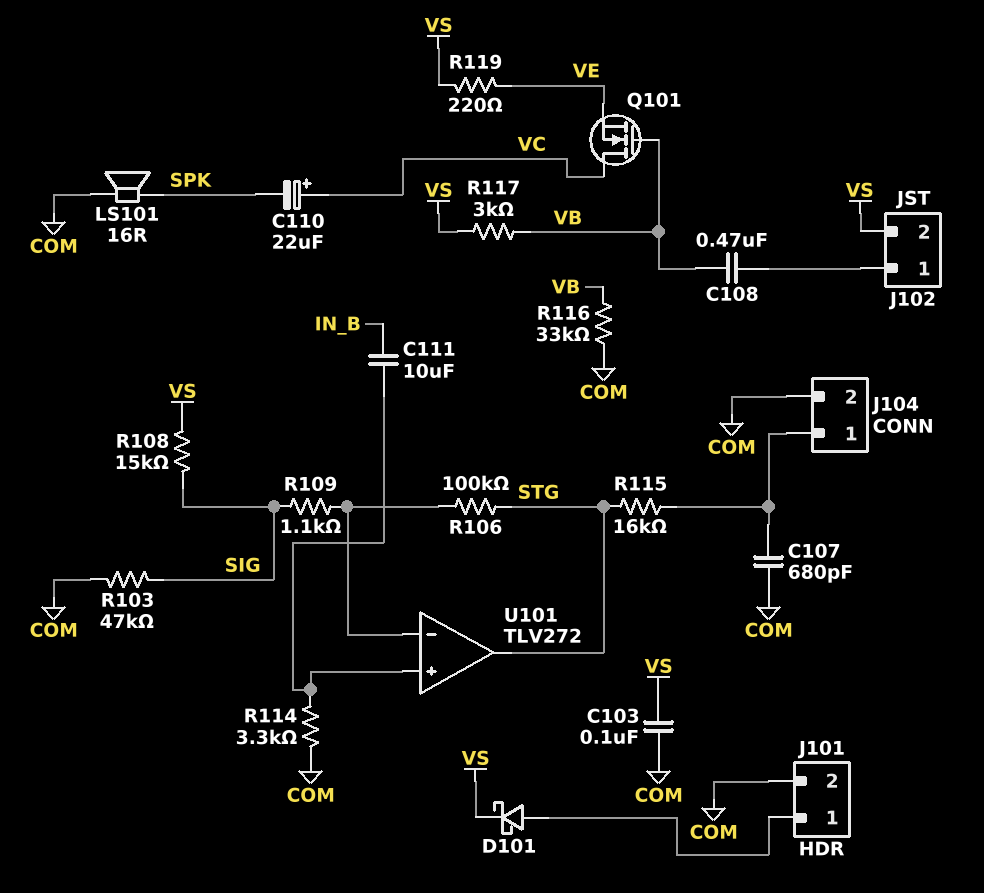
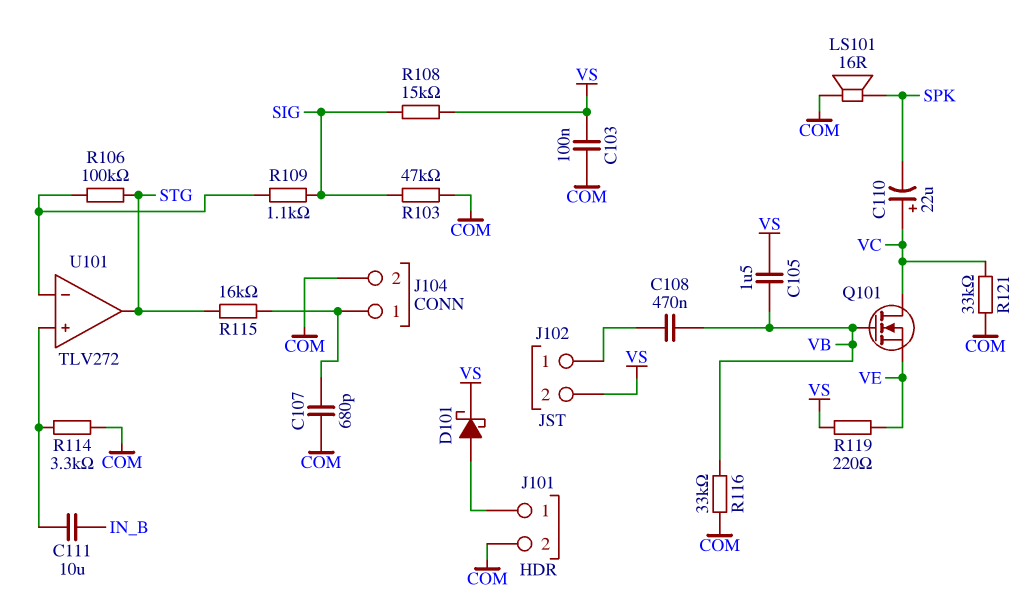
C105: none -> 1.5uF (VB, VS)
R117: 3k (VB, VS) -> none
R121: none -> 33k (COM, VC)

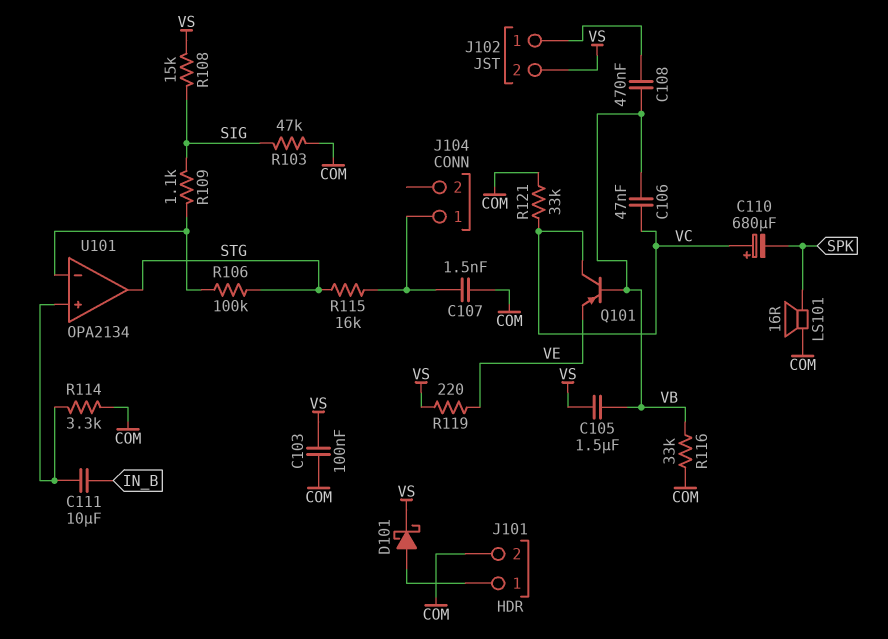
C106: none -> 47nF (VB, VC)
C107: 680pF (COM, J104/1) -> 1.5nF (COM, J104/1)
C110: 22uF (plus VC, minus SPK) -> 680uF (plus VC, minus SPK)
J104 pin 2: COM -> none
Q101: NMOS (G VB, D VC, S VE) -> PNP (B VB, C VC, E VE)
U101: TLV272 -> OPA2134

